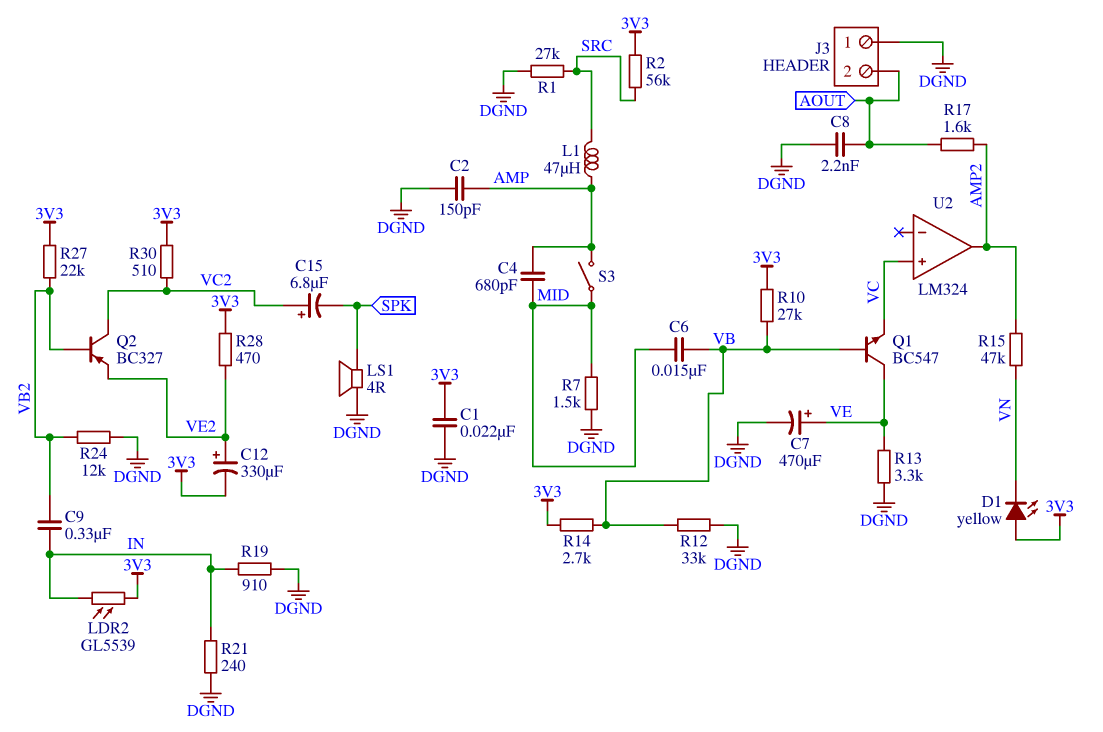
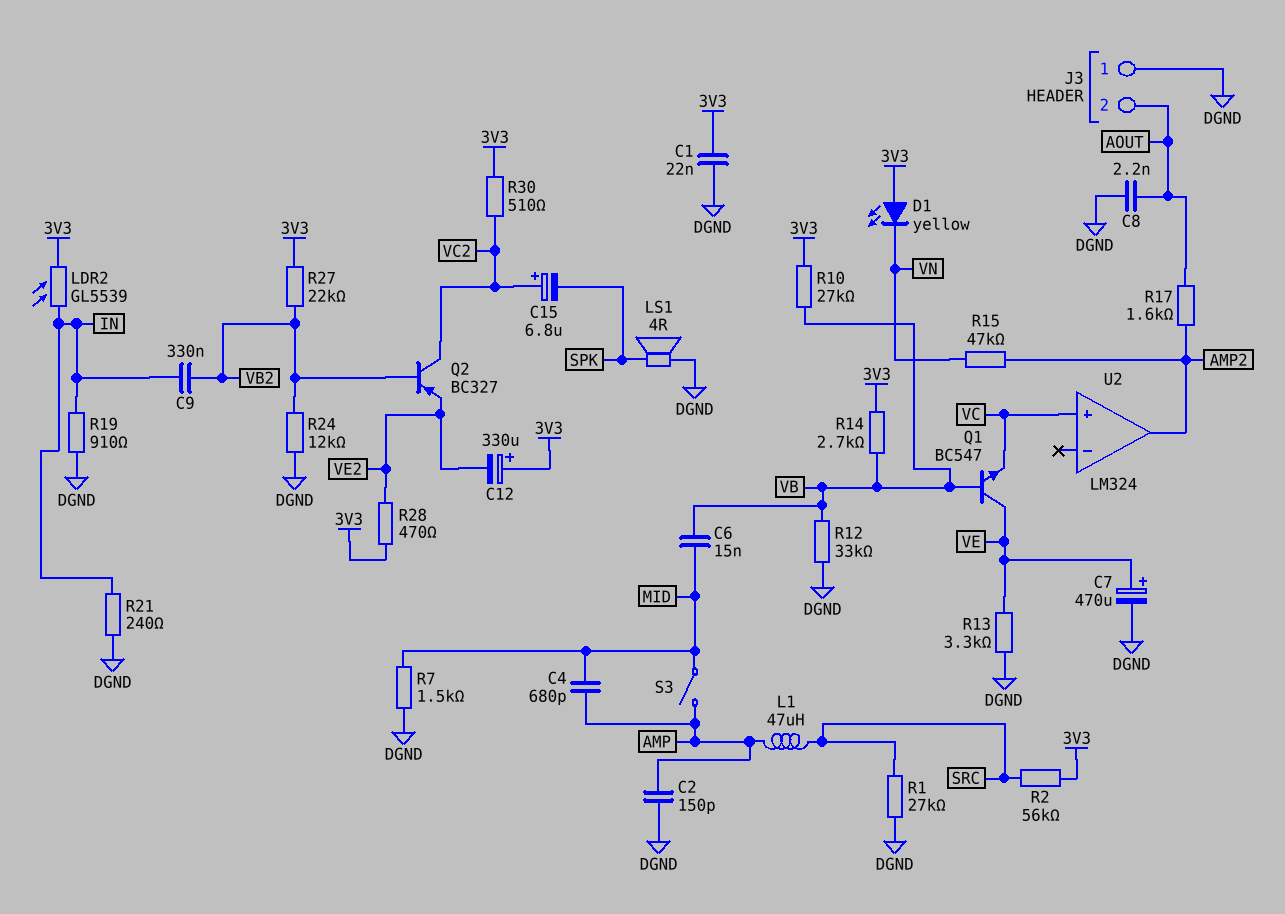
C12: 330uF (plus VE2, minus 3V3) -> 330uF (plus 3V3, minus VE2)

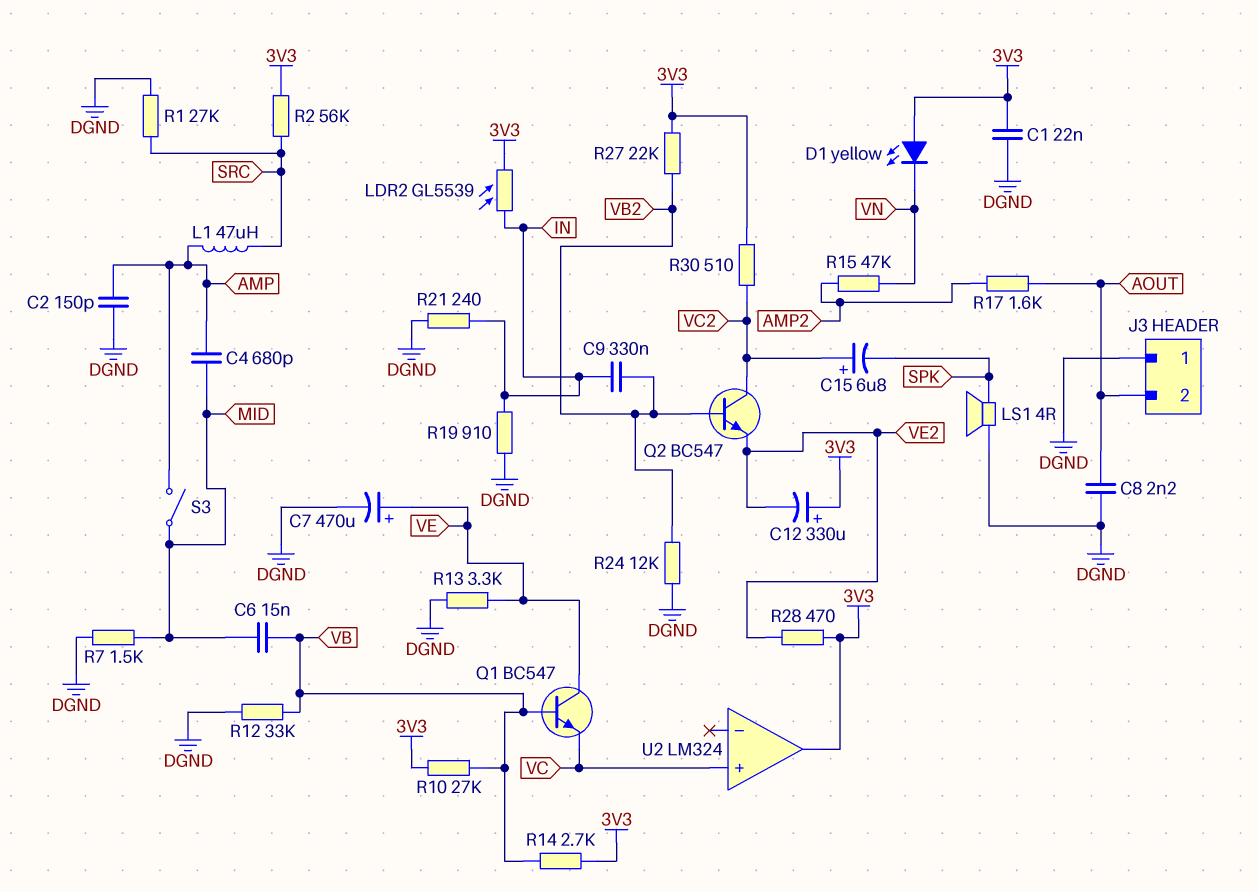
Q2: PNP BC327 (B VB2, C VC2, E VE2) -> NPN BC547 (B VB2, C VC2, E VE2)
U2 pin out: AMP2 -> 3V3

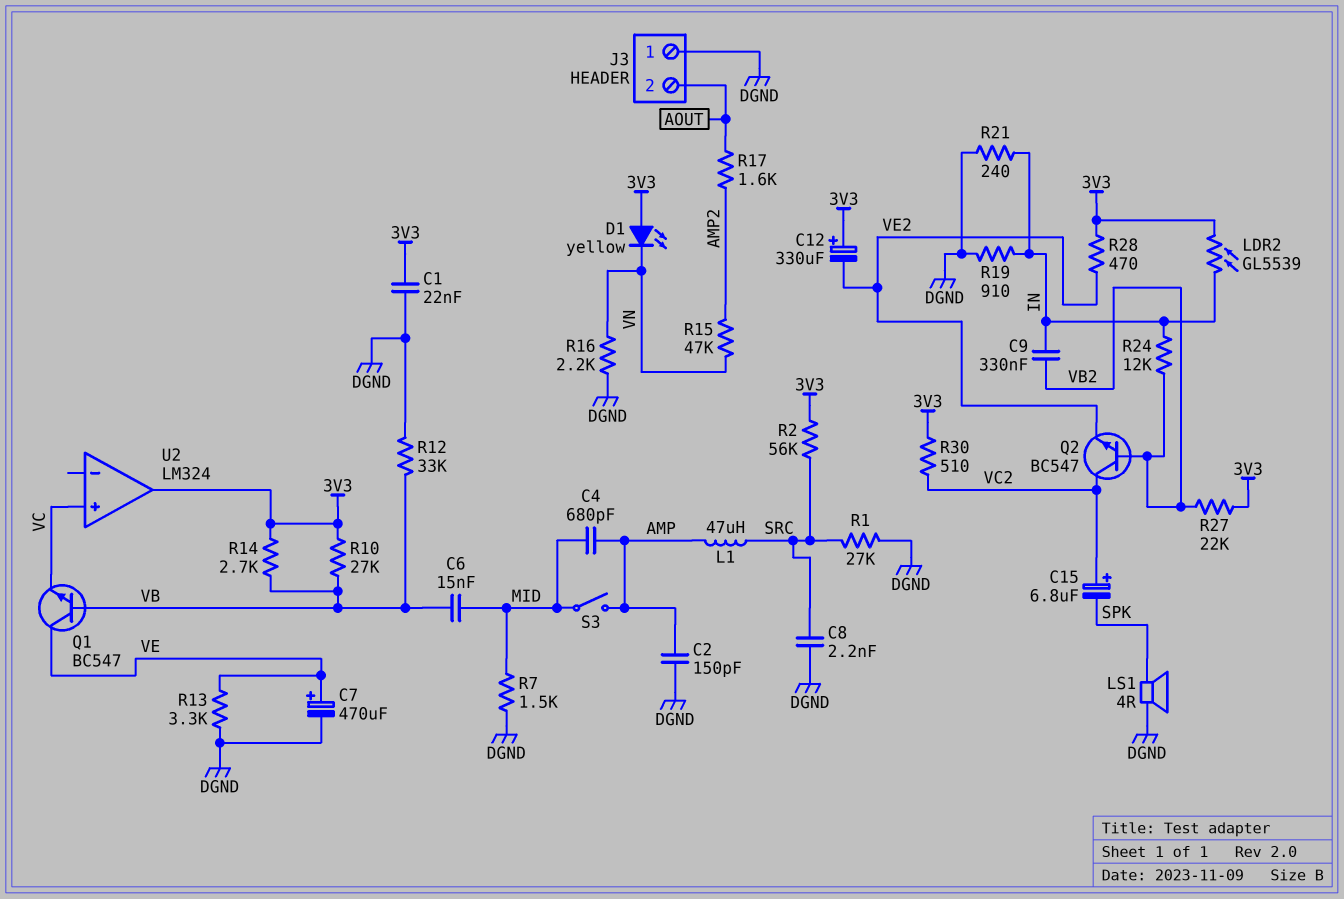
C8: 2.2nF (AOUT, DGND) -> 2.2nF (DGND, SRC)
R16: none -> 2.2k (DGND, VN)
R24: 12k (DGND, VB2) -> 12k (IN, VB2)

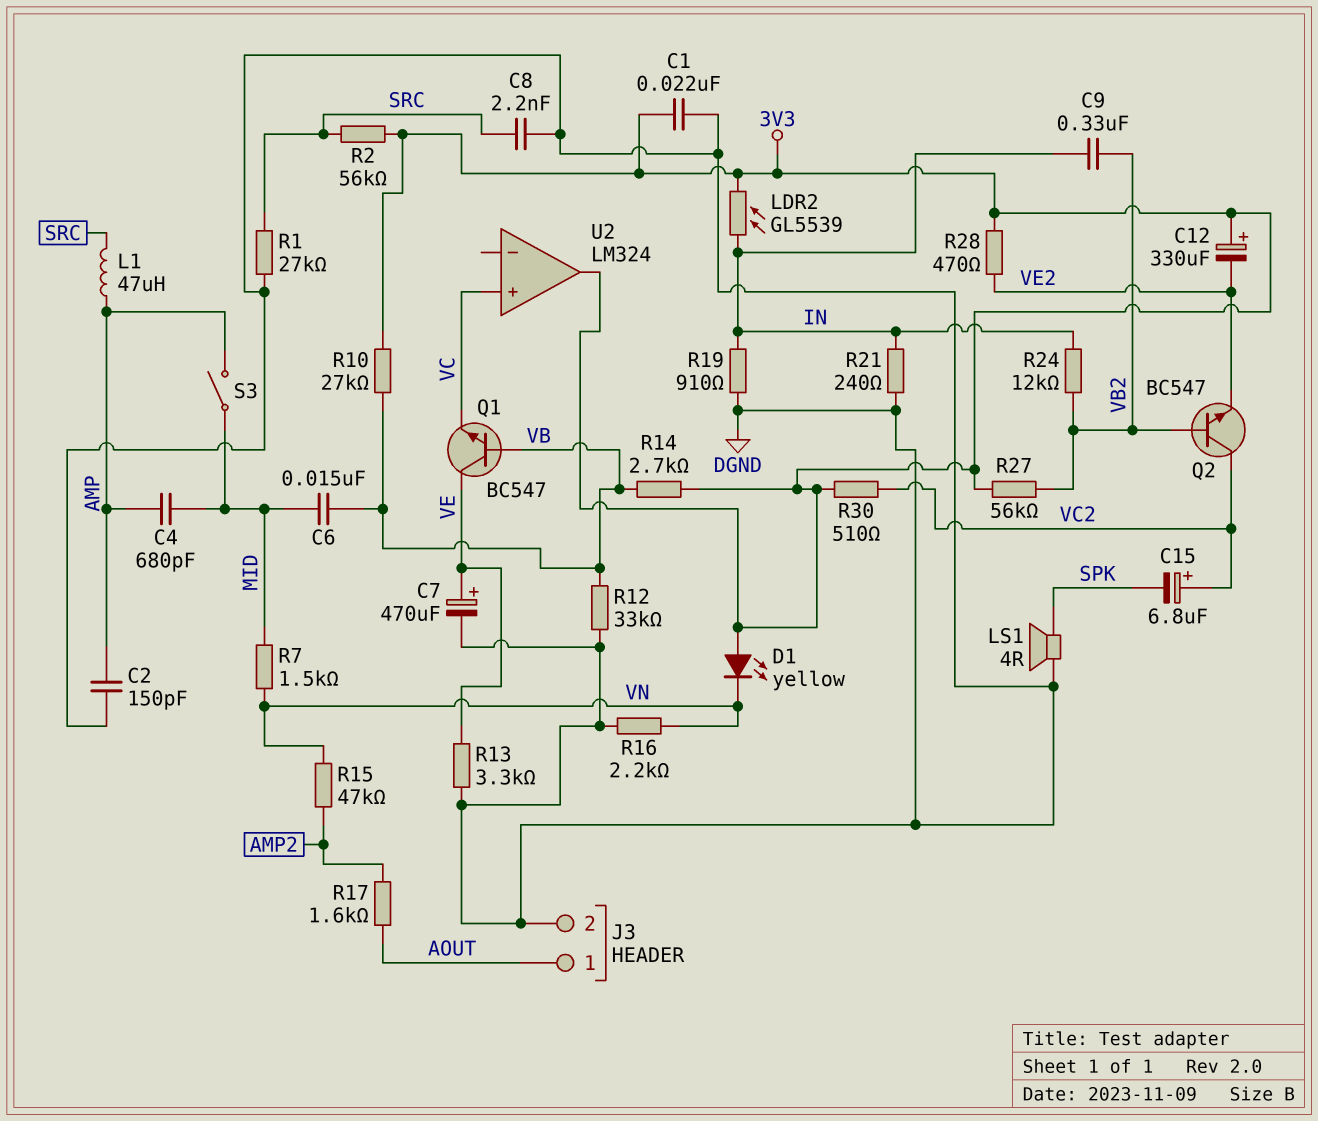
J3 pin 1: DGND -> AOUT
J3 pin 2: AOUT -> DGND
R7: 1.5k (DGND, MID) -> 1.5k (MID, VN)
R27: 22k (3V3, VB2) -> 56k (3V3, VB2)

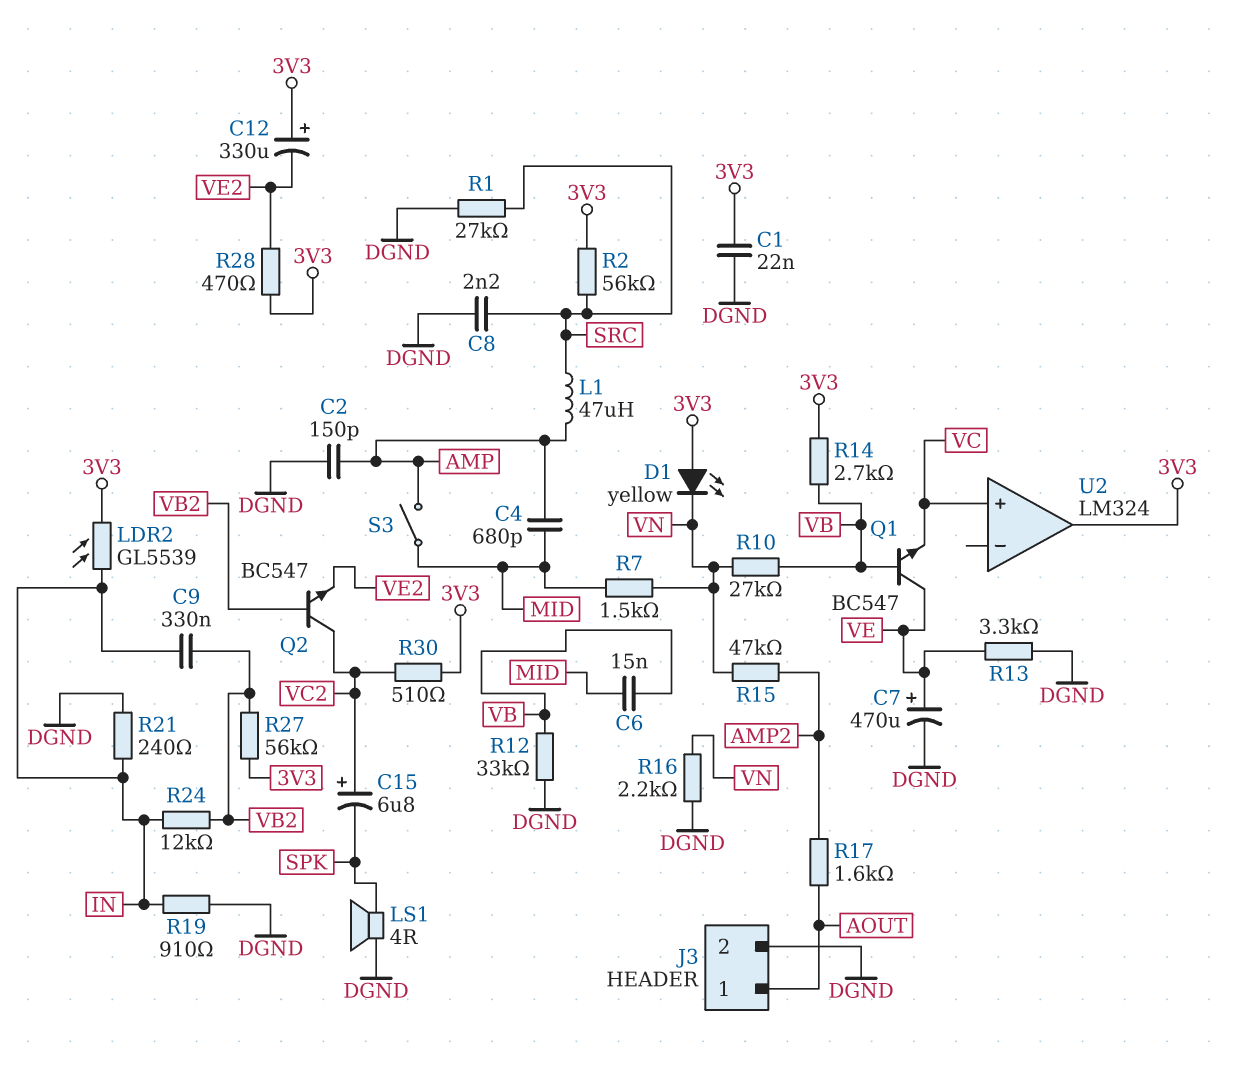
R10: 27k (3V3, VB) -> 27k (VB, VN)

